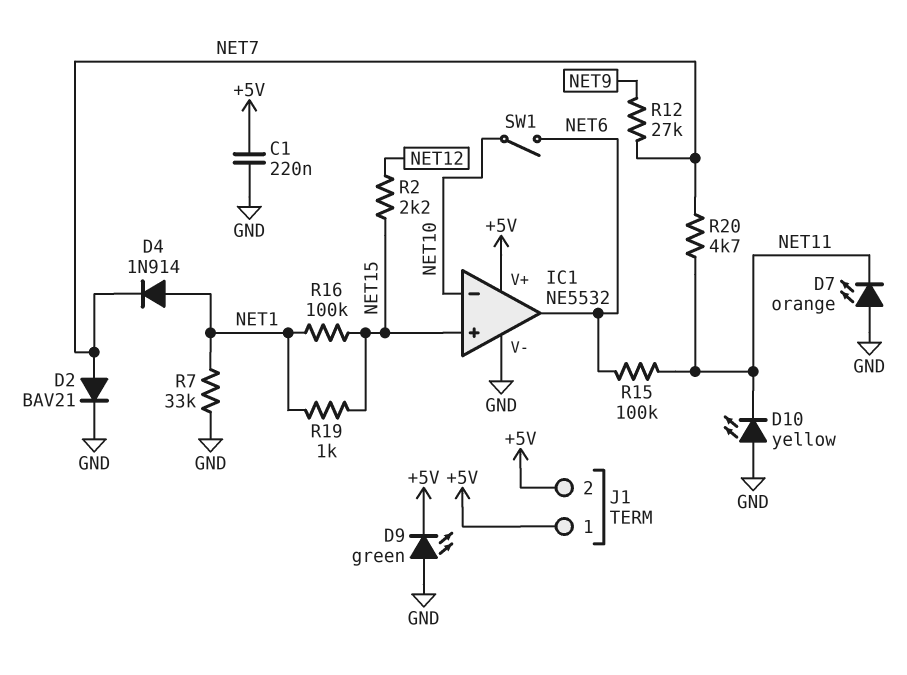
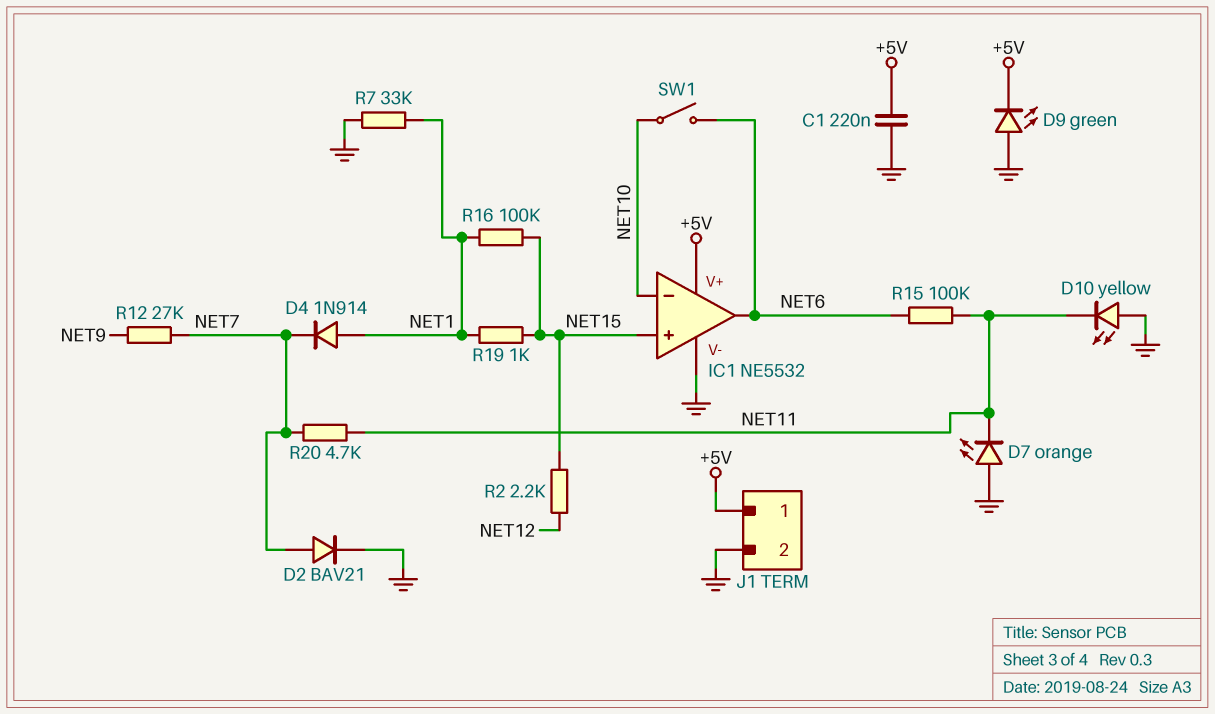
J1 pin 2: +5V -> GND

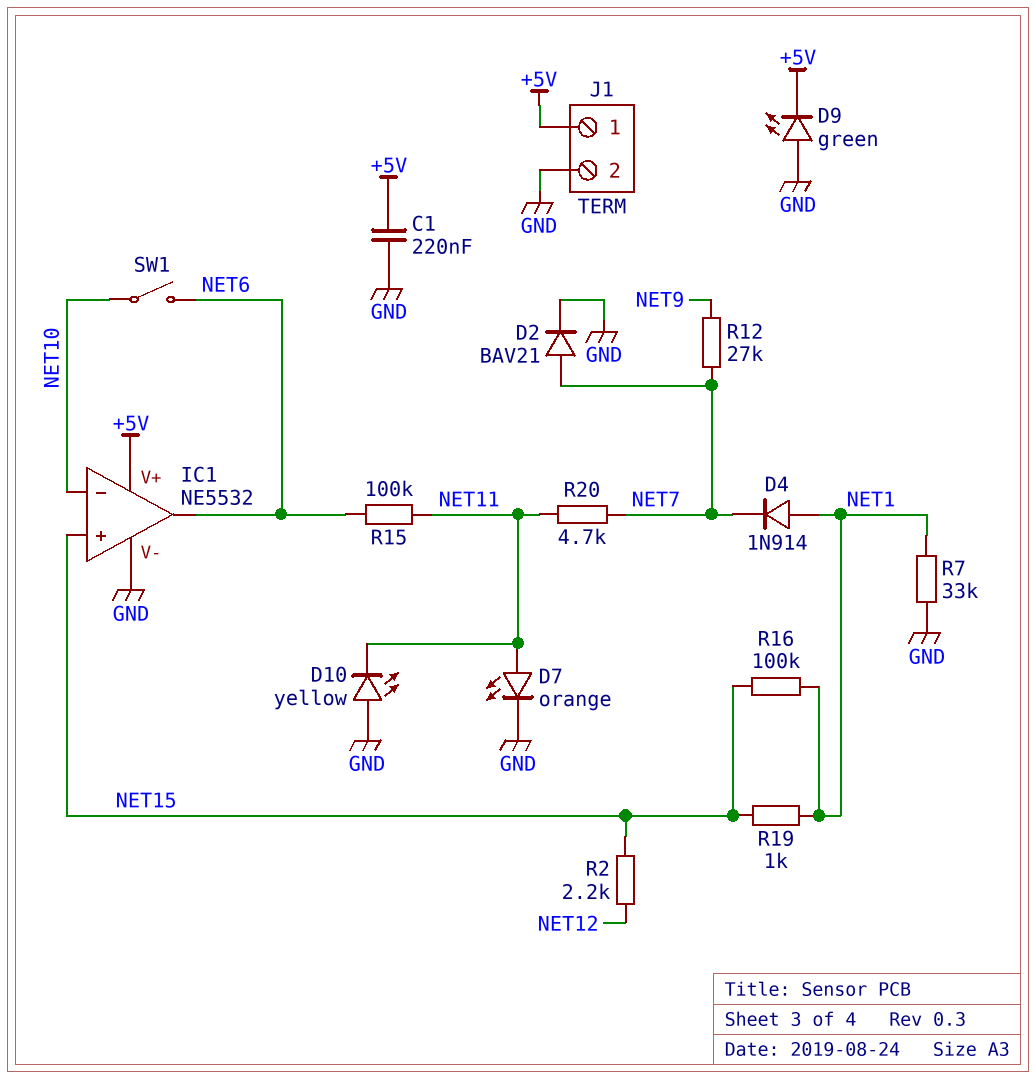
D7: LED orange (A GND, K NET11) -> LED orange (A NET11, K GND)

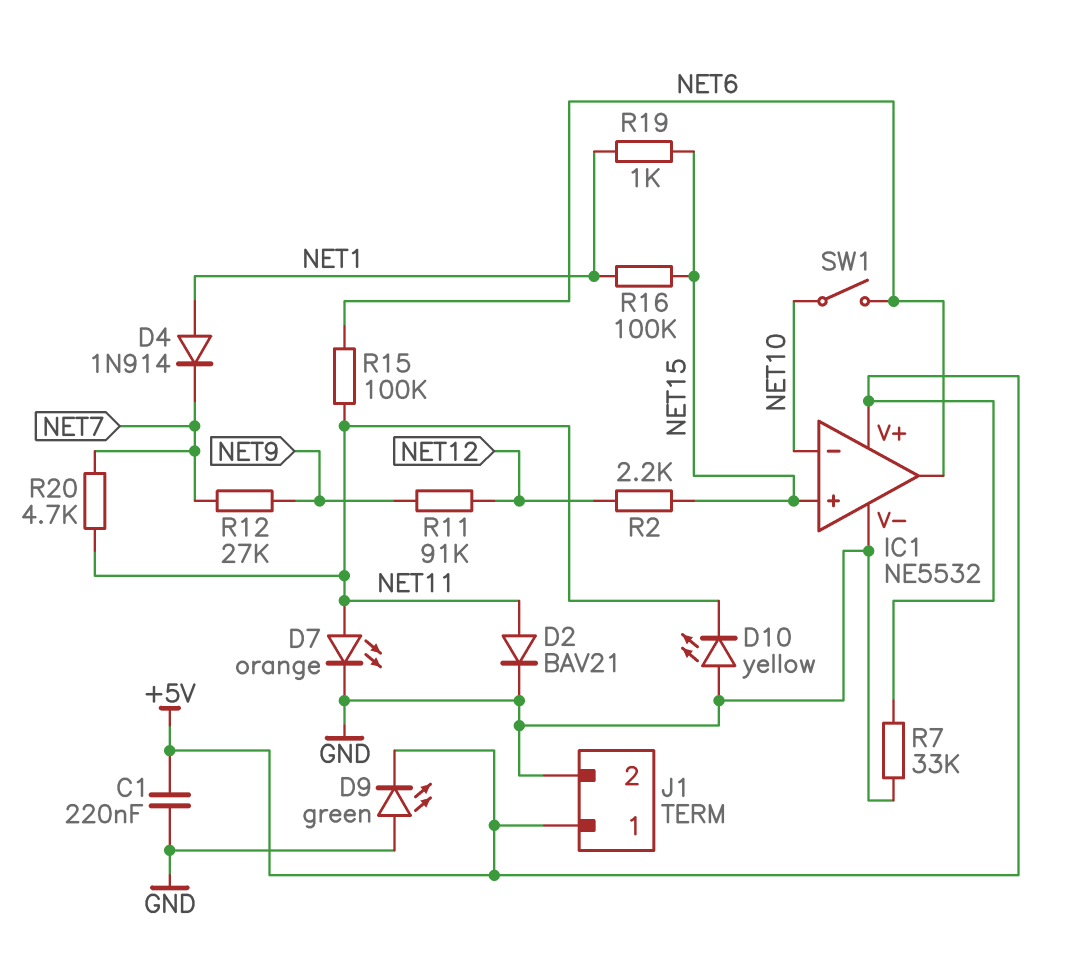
D2: diode BAV21 (A NET7, K GND) -> diode BAV21 (A NET11, K GND)
R7: 33k (GND, NET1) -> 33k (+5V, GND)
R11: none -> 91k (NET9, NET12)

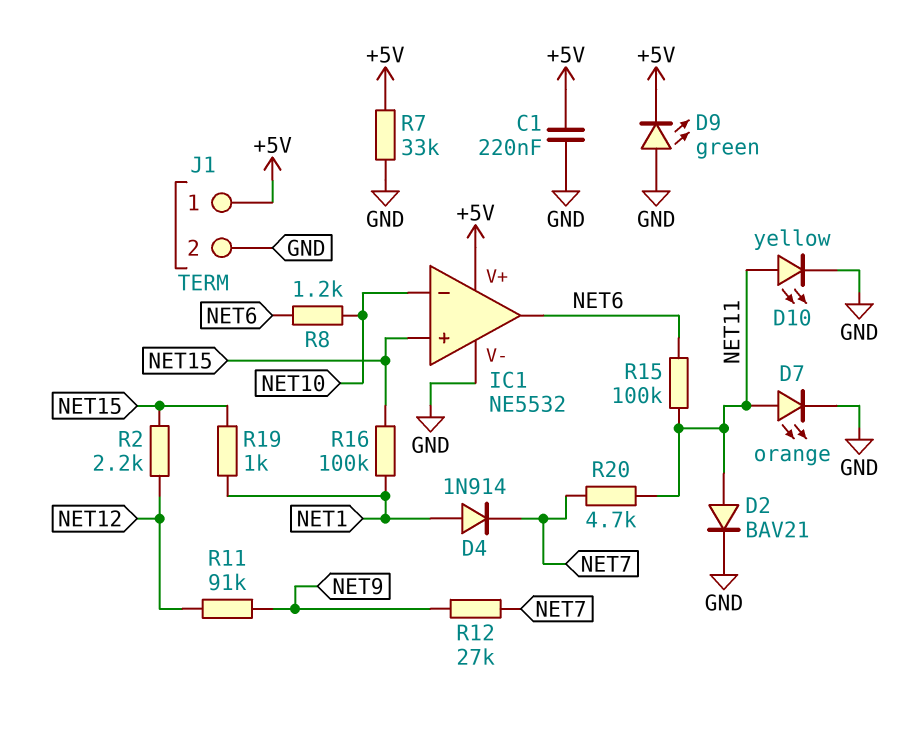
D10: LED yellow (A GND, K NET11) -> LED yellow (A NET11, K GND)
R8: none -> 1.2k (NET6, NET10)
SW1: switch (NET6, NET10) -> none

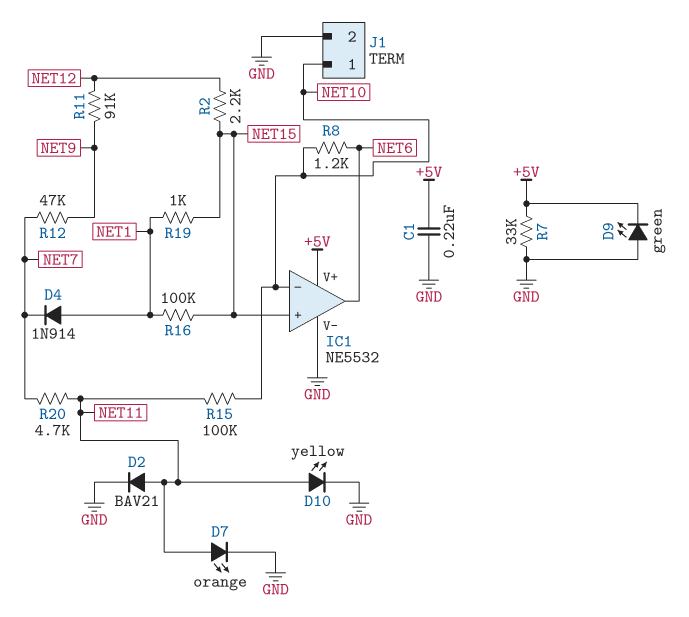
J1 pin 1: +5V -> NET10
R12: 27k (NET7, NET9) -> 47k (NET7, NET9)
R15: 100k (NET6, NET11) -> 100k (NET10, NET11)

